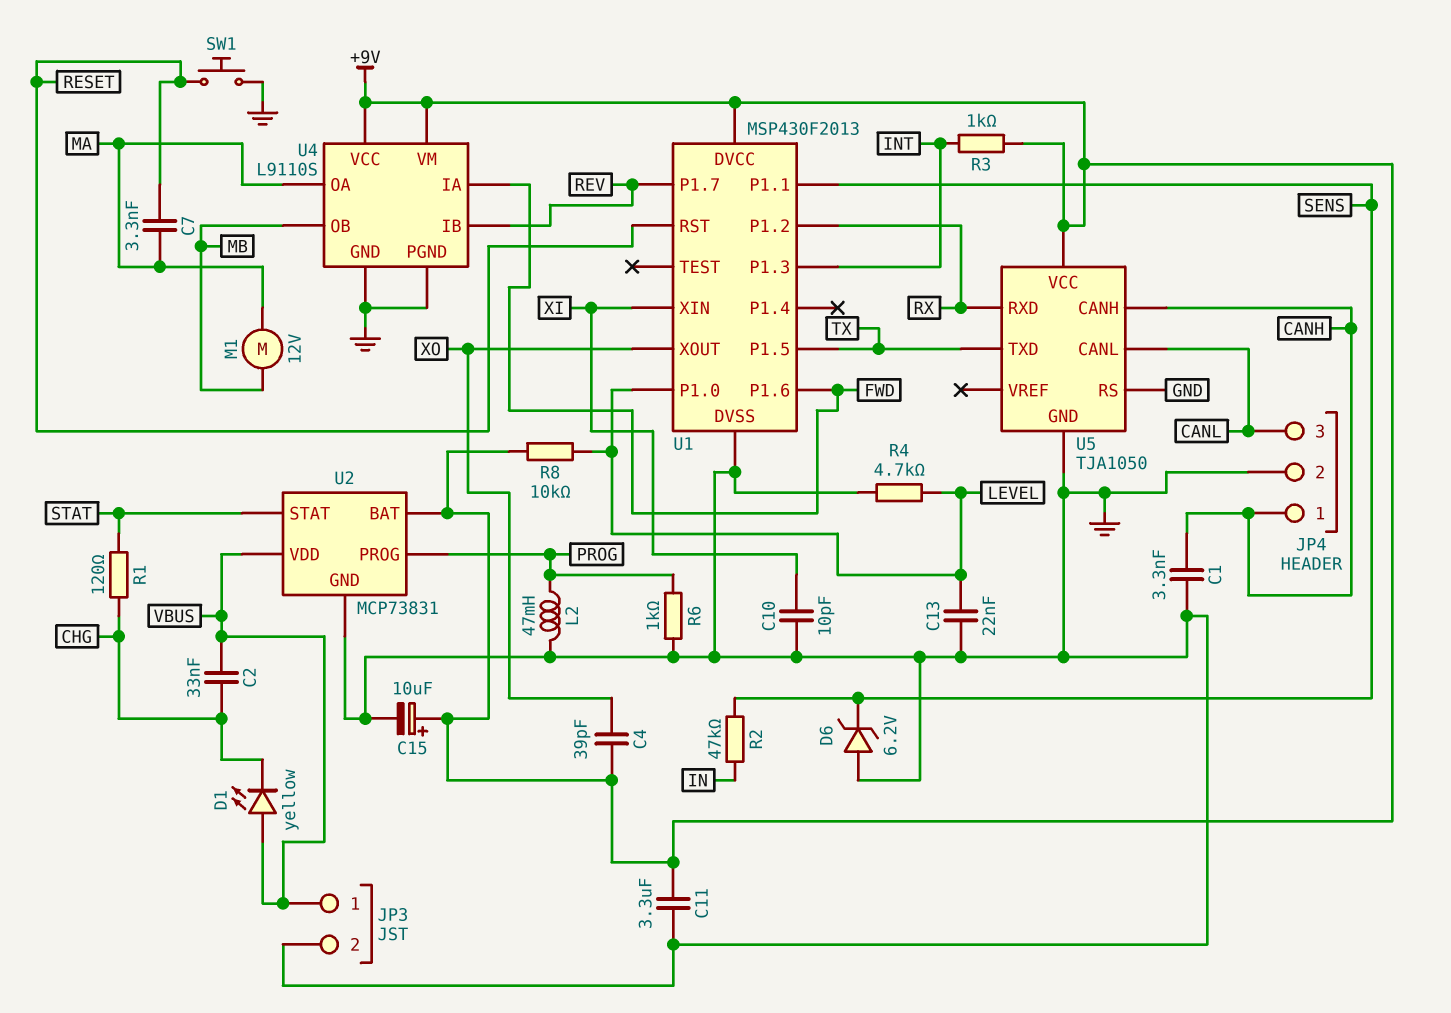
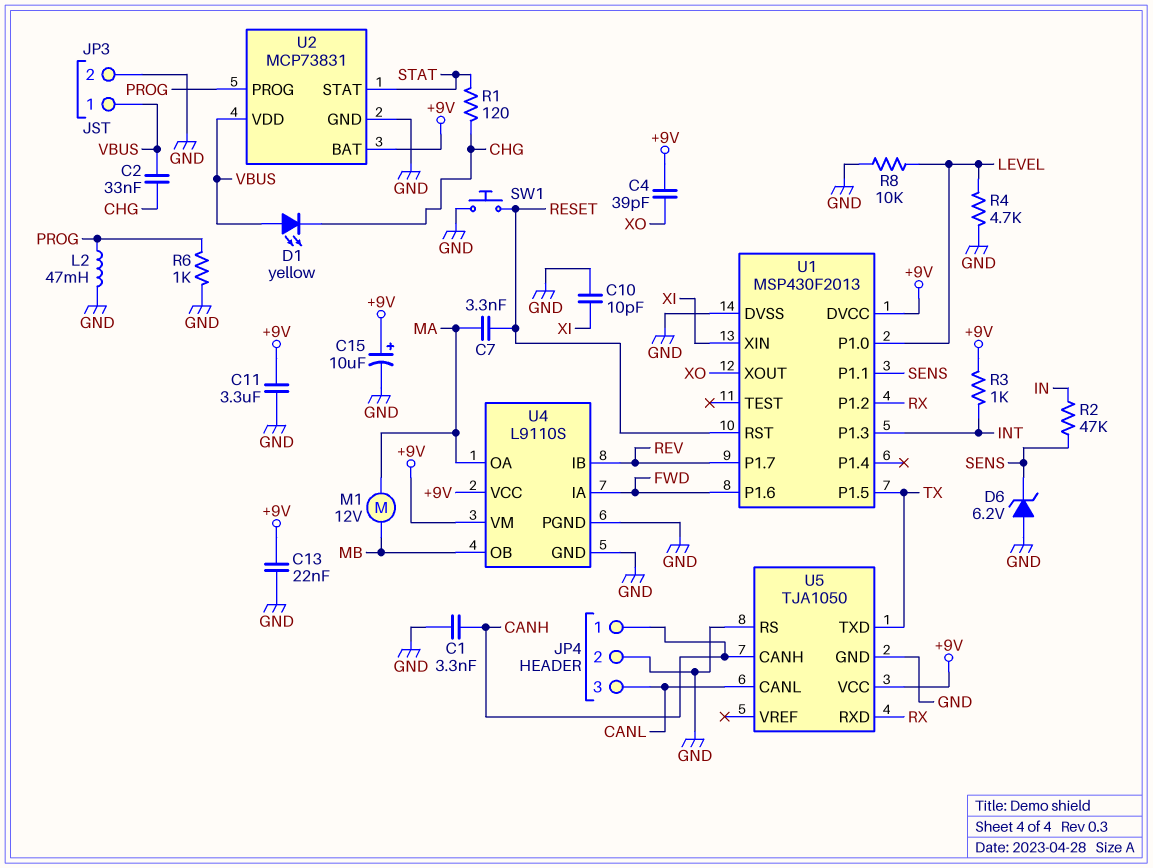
C13: 22nF (GND, LEVEL) -> 22nF (+9V, GND)
R8: 10k (+9V, LEVEL) -> 10k (GND, LEVEL)

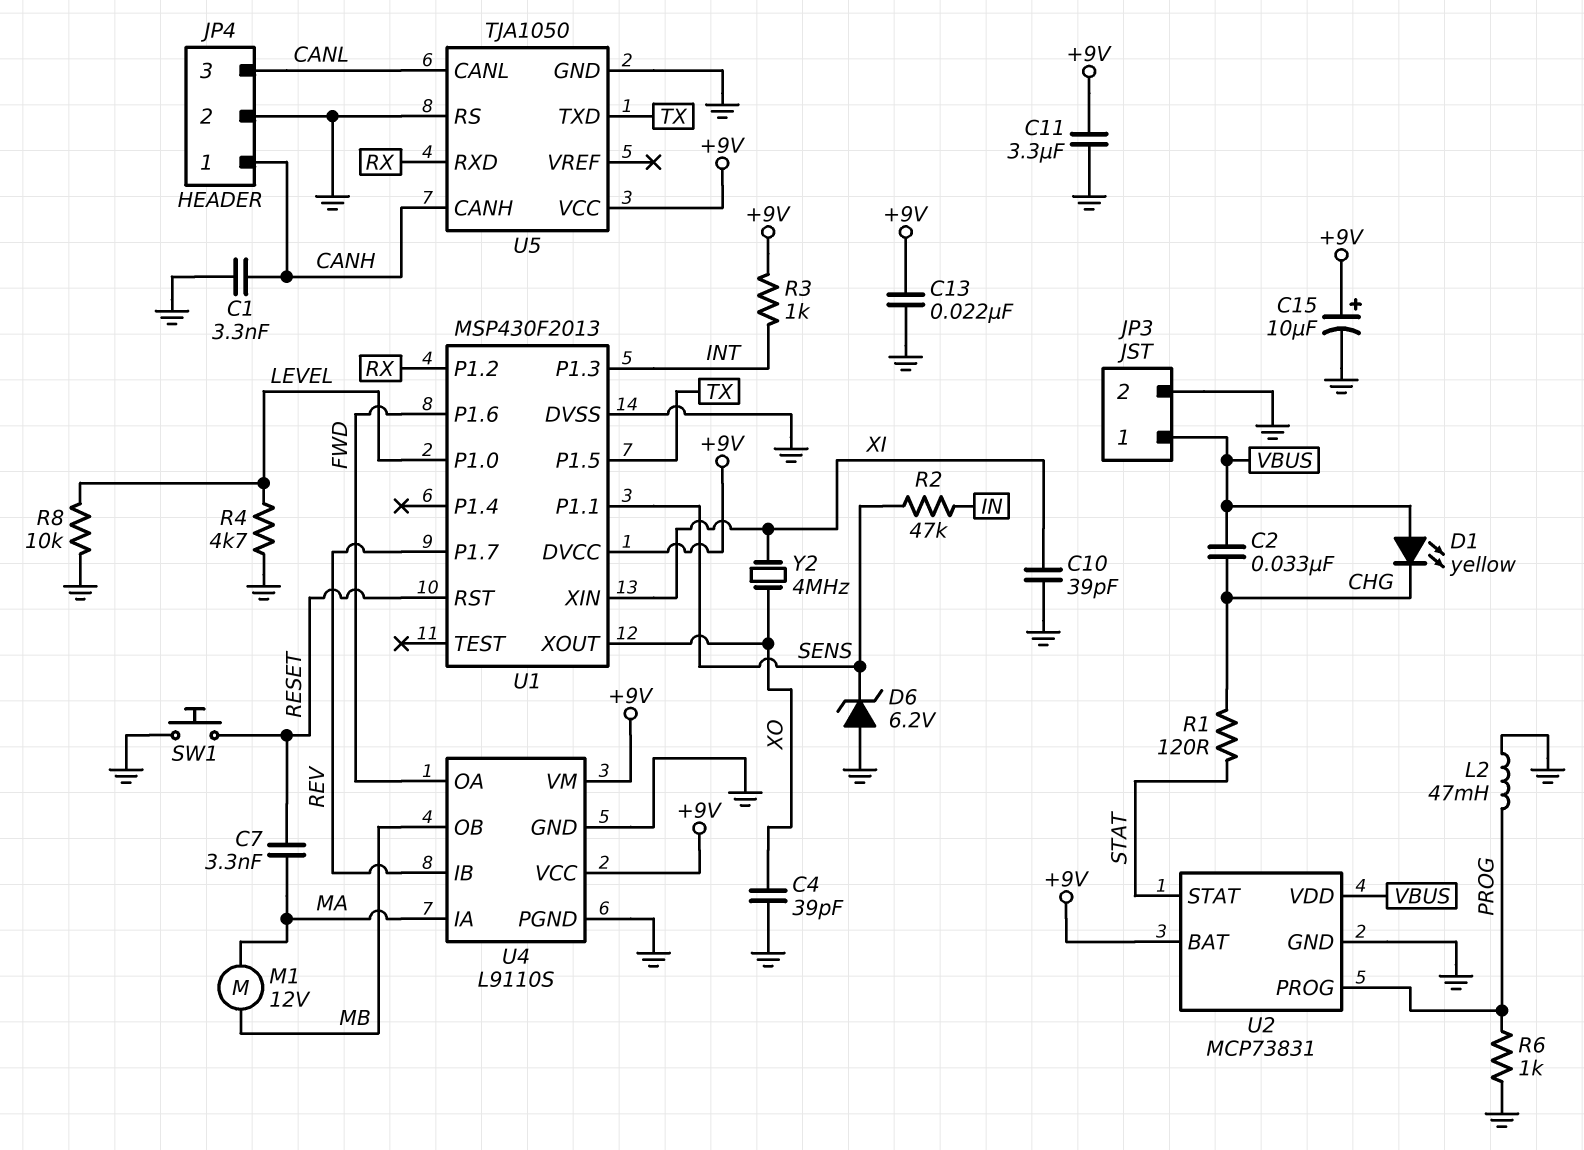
C4: 39pF (+9V, XO) -> 39pF (GND, XO)
C10: 10pF (GND, XI) -> 39pF (GND, XI)
U4 pin IA: FWD -> MA
U4 pin OA: MA -> FWD
Y2: none -> 4MHz (XI, XO)

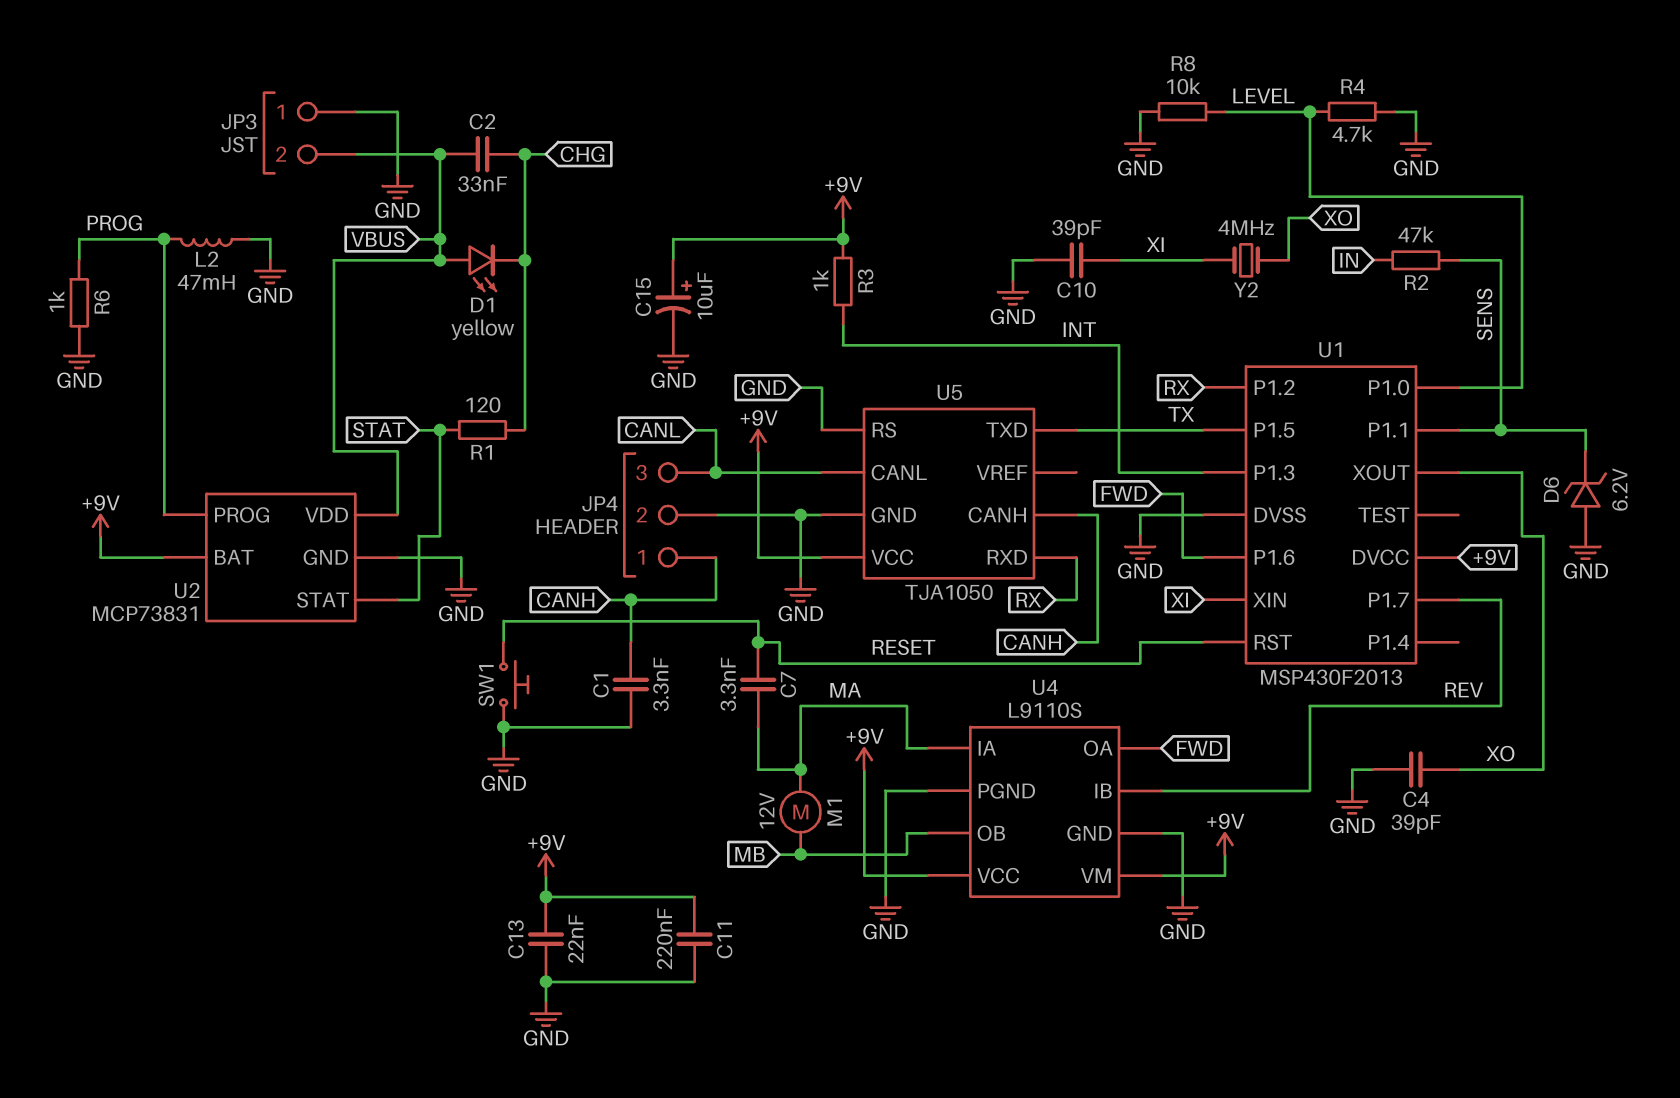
C11: 3.3uF (+9V, GND) -> 220nF (+9V, GND)
JP3 pin 1: VBUS -> GND
JP3 pin 2: GND -> VBUS

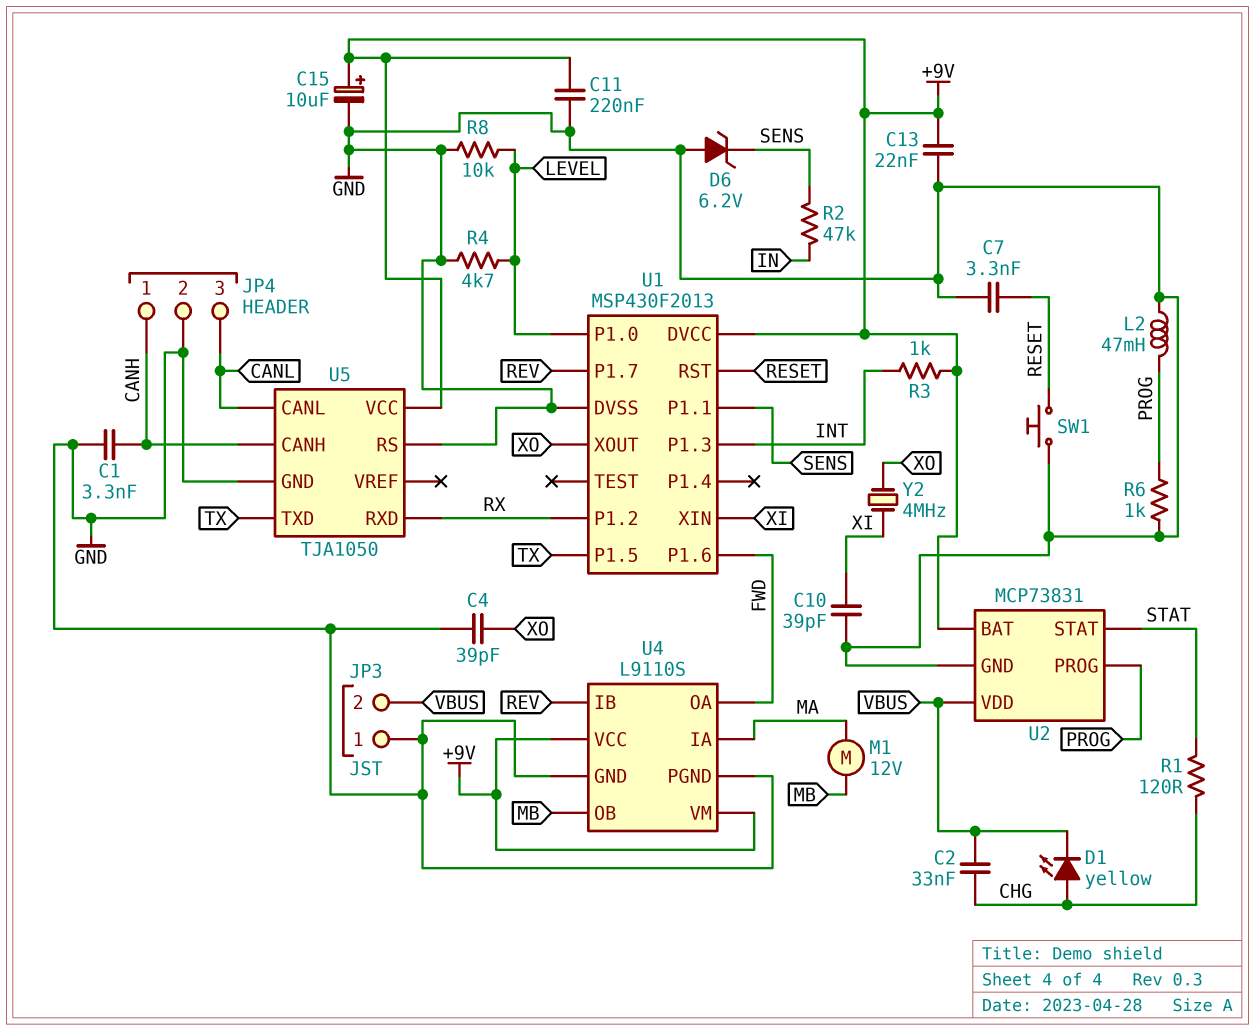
C7: 3.3nF (MA, RESET) -> 3.3nF (GND, RESET)
D1: LED yellow (A VBUS, K CHG) -> LED yellow (A CHG, K VBUS)

